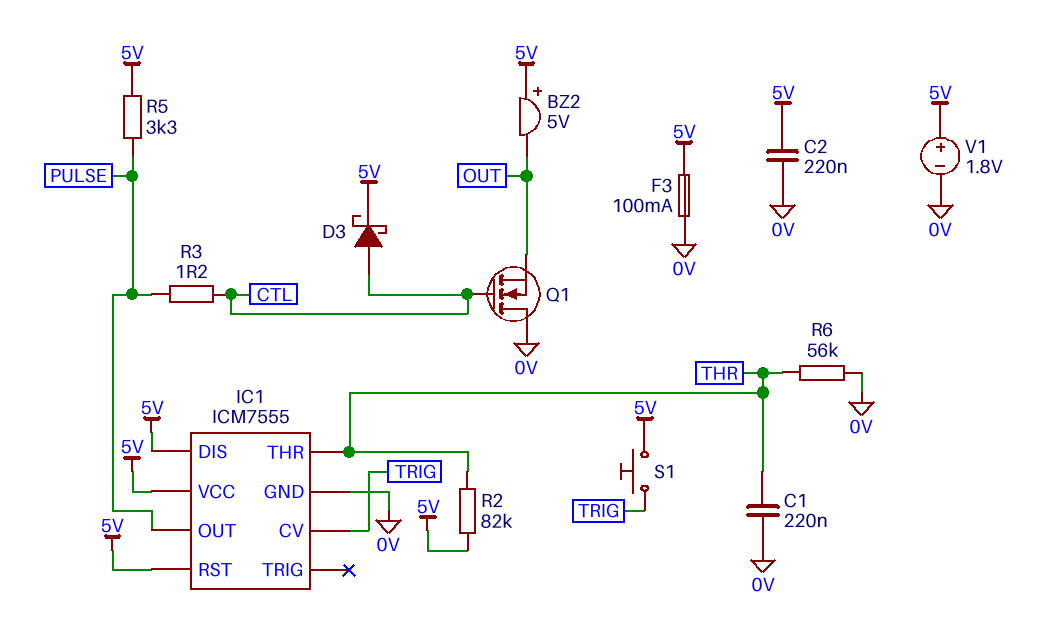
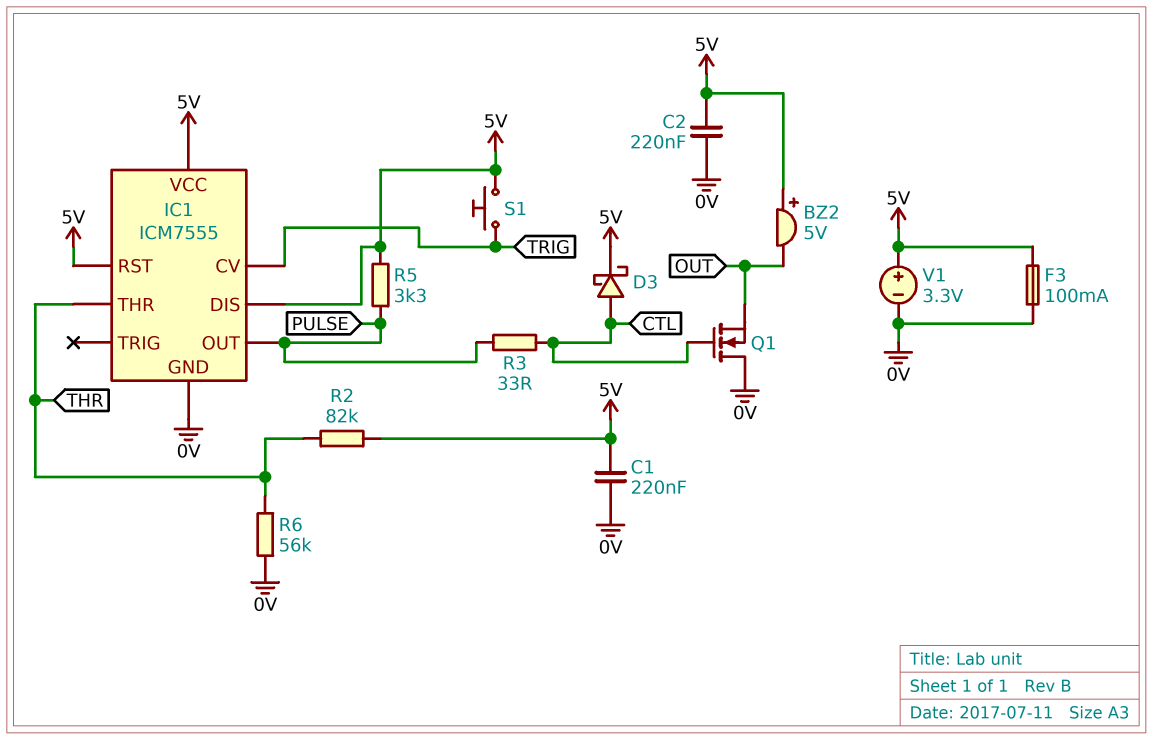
C1: 220nF (0V, THR) -> 220nF (0V, 5V)
R3: 1.2 (CTL, PULSE) -> 33 (CTL, PULSE)
V1: 1.8V (plus 5V, minus 0V) -> 3.3V (plus 5V, minus 0V)

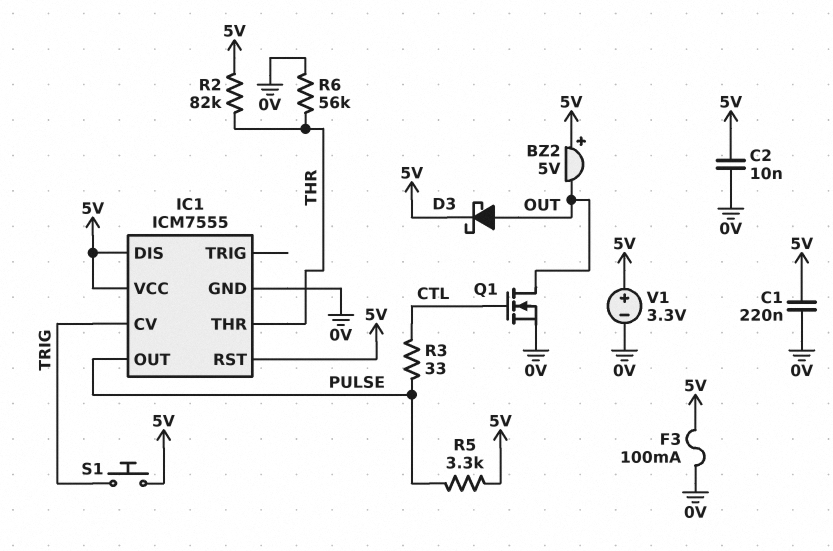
C2: 220nF (0V, 5V) -> 10nF (0V, 5V)
D3: schottky (A CTL, K 5V) -> schottky (A OUT, K 5V)
Q1: NMOS (G CTL, D 0V, S OUT) -> NMOS (G CTL, D OUT, S 0V)

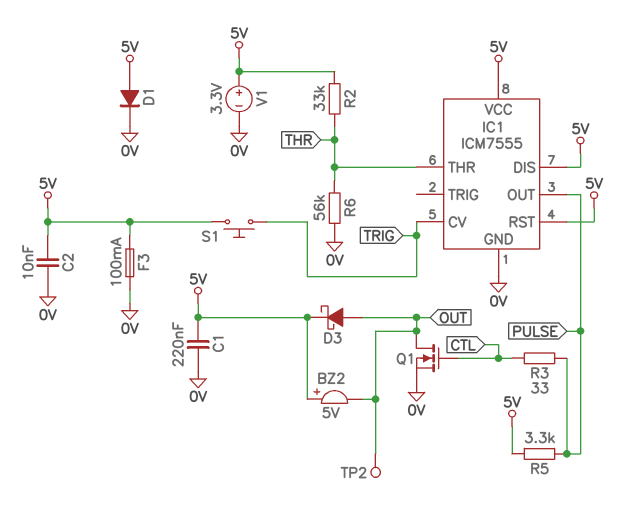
D1: none -> diode (A 5V, K 0V)
R2: 82k (5V, THR) -> 33k (5V, THR)
TP2: none -> test point (OUT)

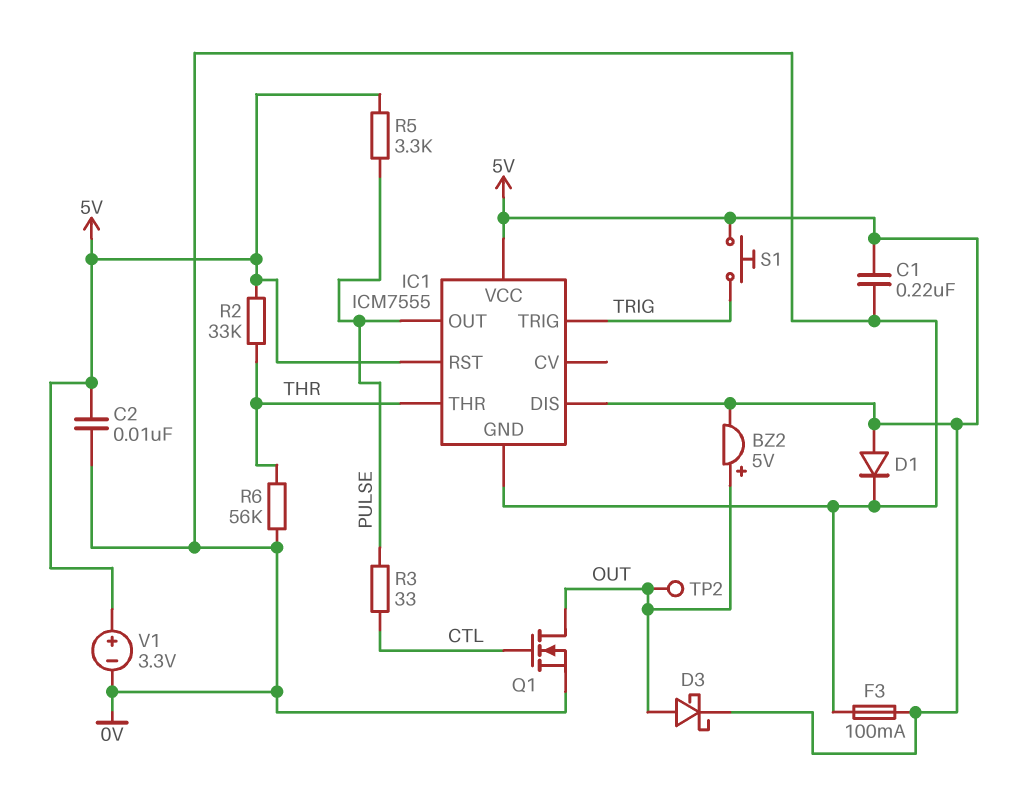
BZ2: buzzer 5V (plus 5V, minus OUT) -> buzzer 5V (plus OUT, minus 5V)
IC1 pin CV: TRIG -> none
IC1 pin TRIG: none -> TRIG

